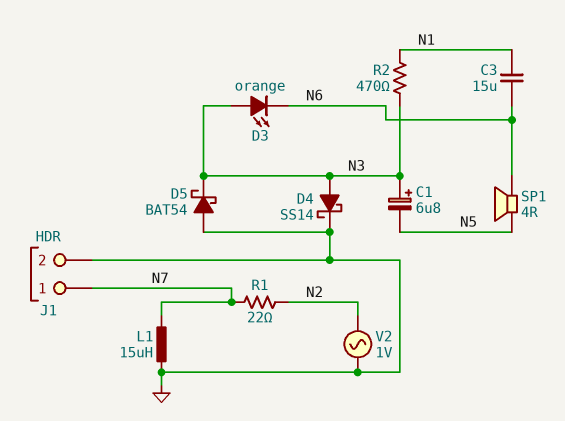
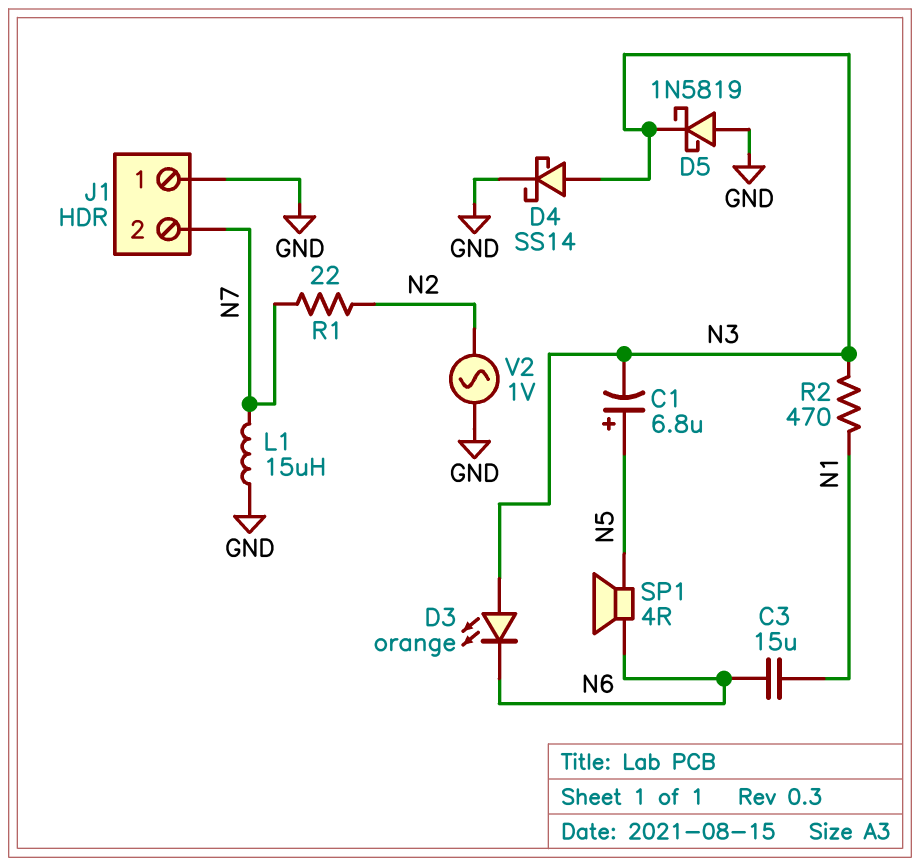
C1: 6.8uF (plus N3, minus N5) -> 6.8uF (plus N5, minus N3)
D5: schottky BAT54 (A GND, K N3) -> schottky 1N5819 (A GND, K N3)
J1 pin 1: N7 -> GND
J1 pin 2: GND -> N7

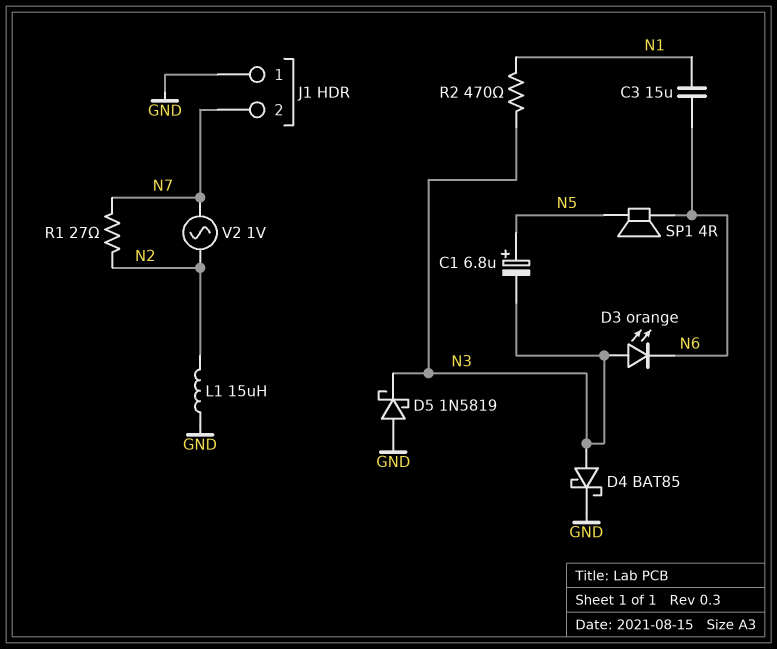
D4: schottky SS14 (A N3, K GND) -> schottky BAT85 (A N3, K GND)
L1: 15uH (GND, N7) -> 15uH (GND, N2)
R1: 22 (N2, N7) -> 27 (N2, N7)
V2: AC 1V (GND, N2) -> AC 1V (N2, N7)

